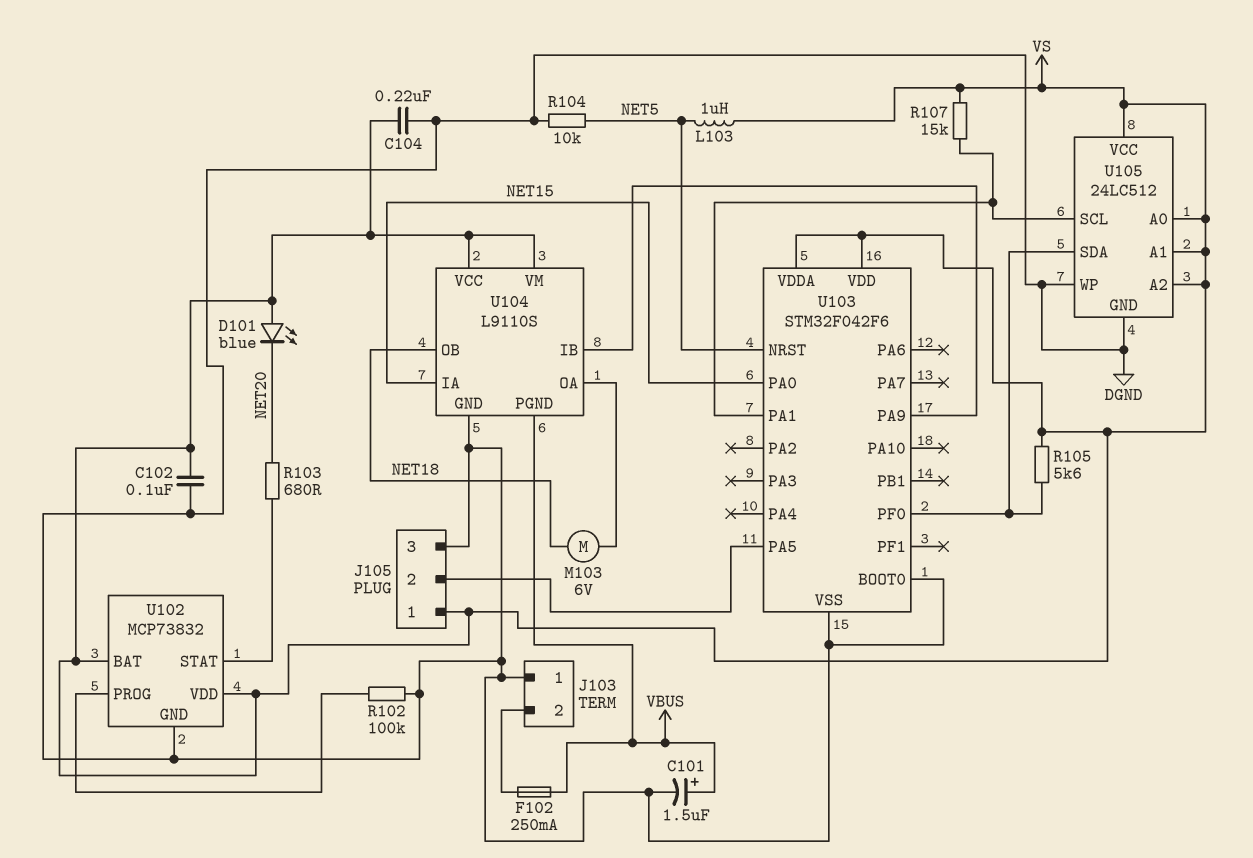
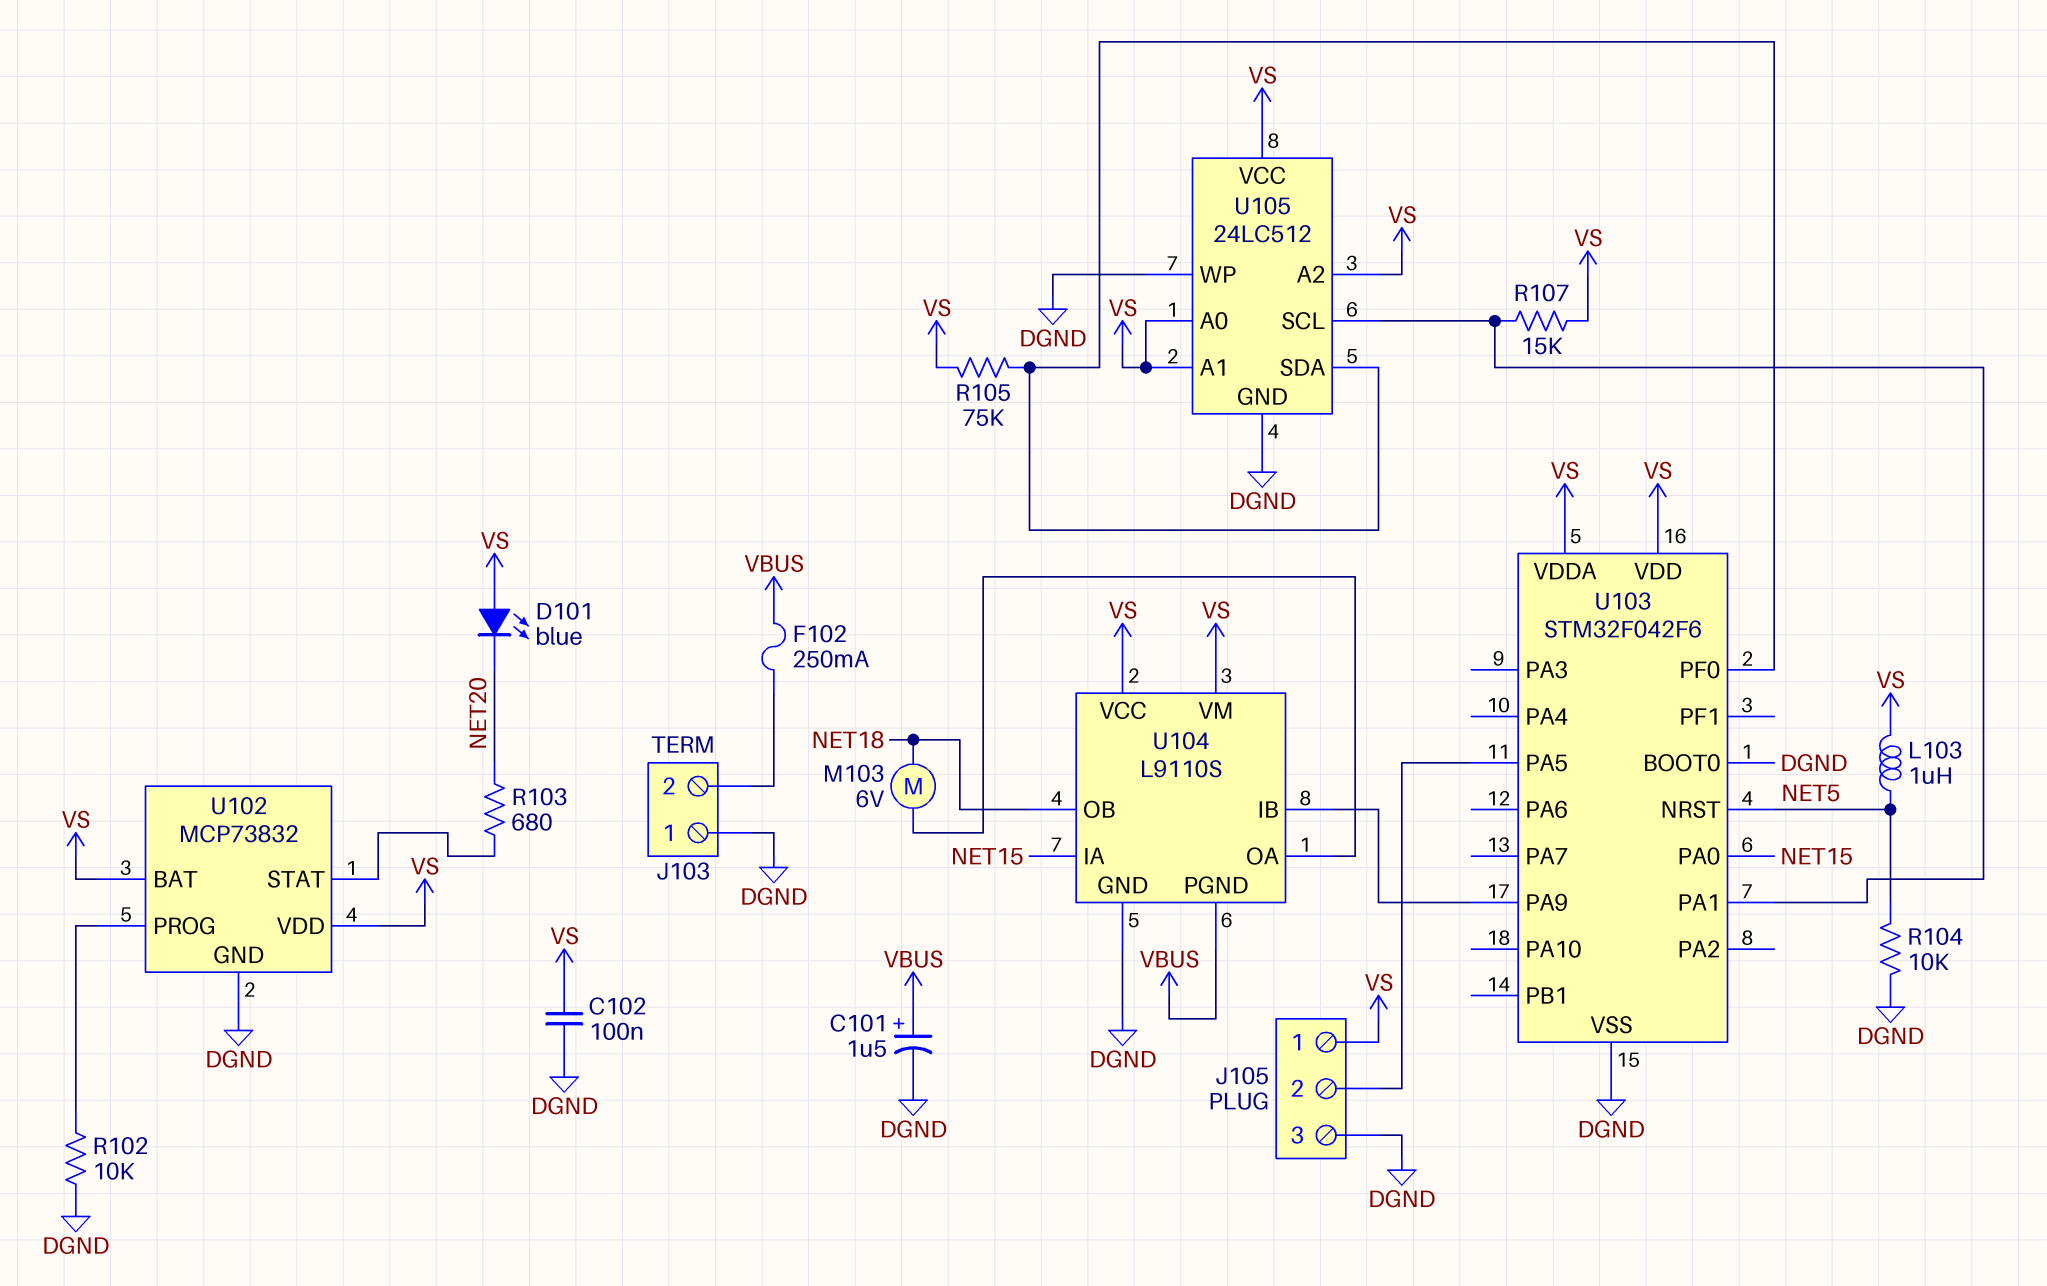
C104: 220nF (DGND, VS) -> none
R102: 100k (DGND, U102/PROG) -> 10k (DGND, U102/PROG)
R105: 5.6k (U103/PF0, VS) -> 75k (U103/PF0, VS)

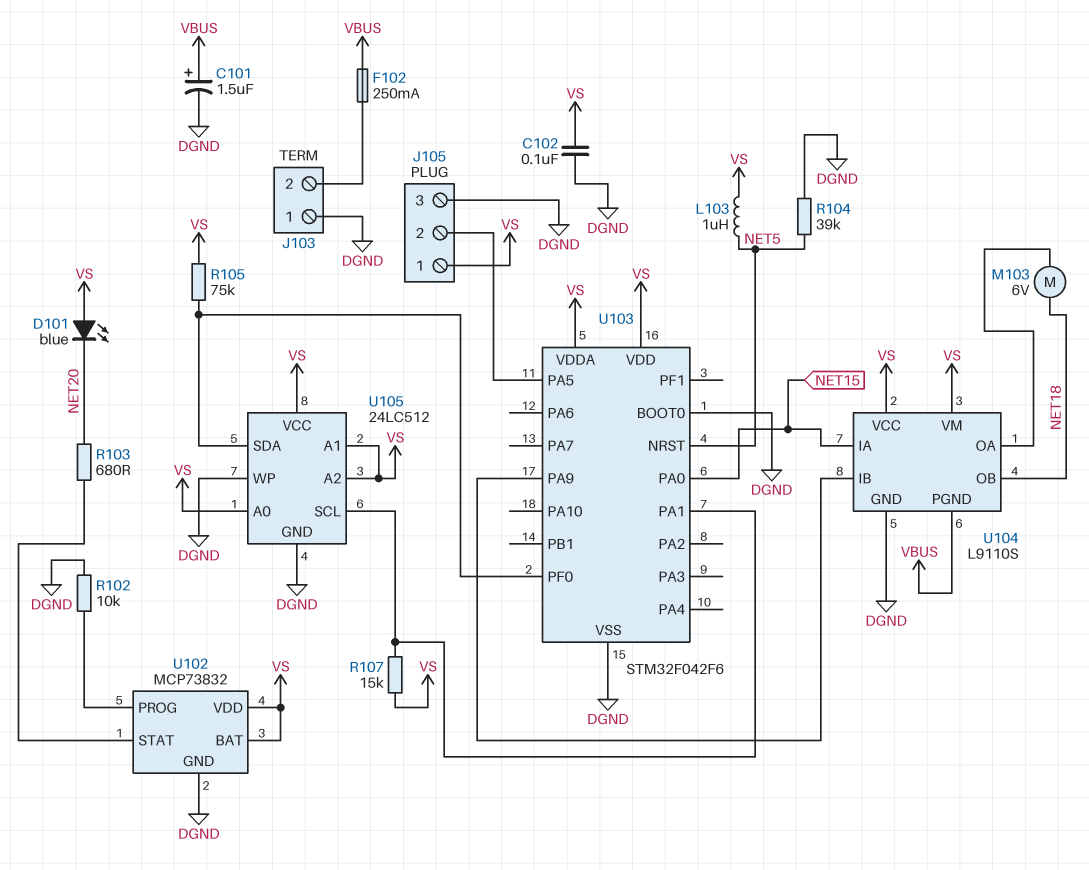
R104: 10k (DGND, NET5) -> 39k (DGND, NET5)

